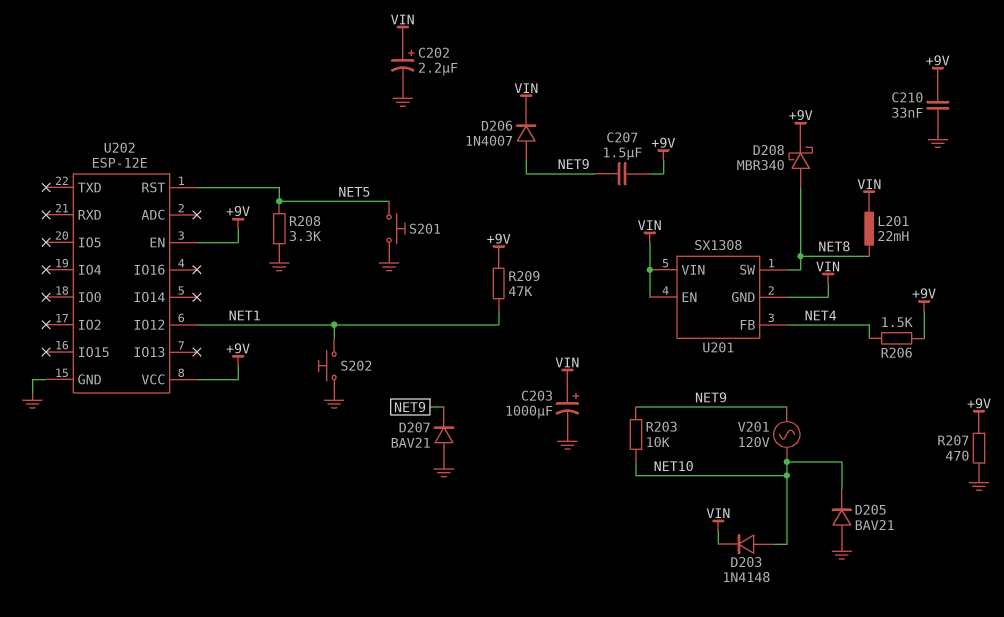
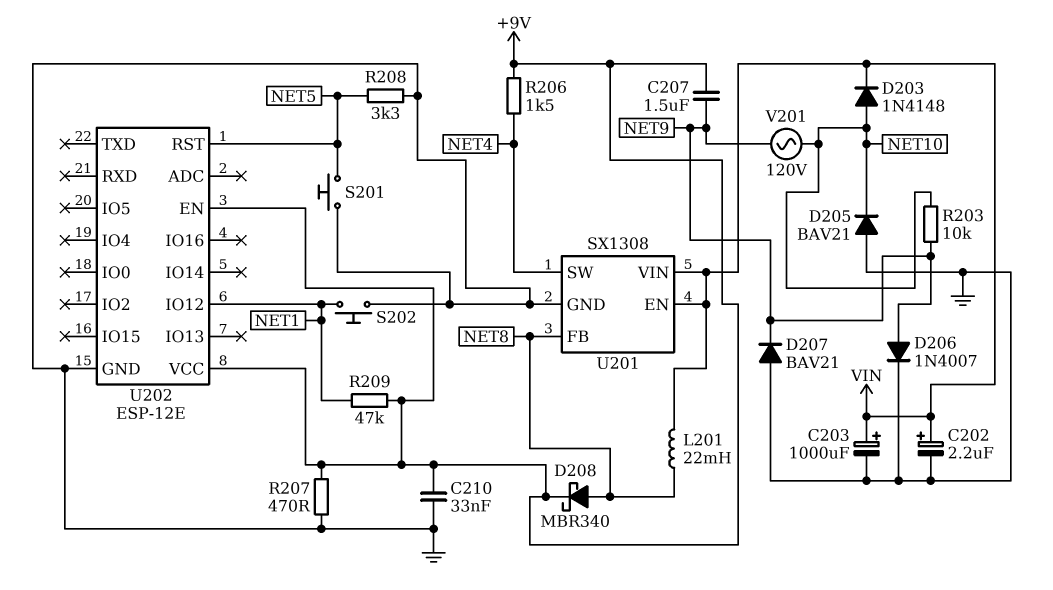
D206: diode 1N4007 (A NET9, K VIN) -> diode 1N4007 (A NET9, K GND)
U201 pin FB: NET4 -> NET8
U201 pin GND: VIN -> GND
U201 pin SW: NET8 -> NET4

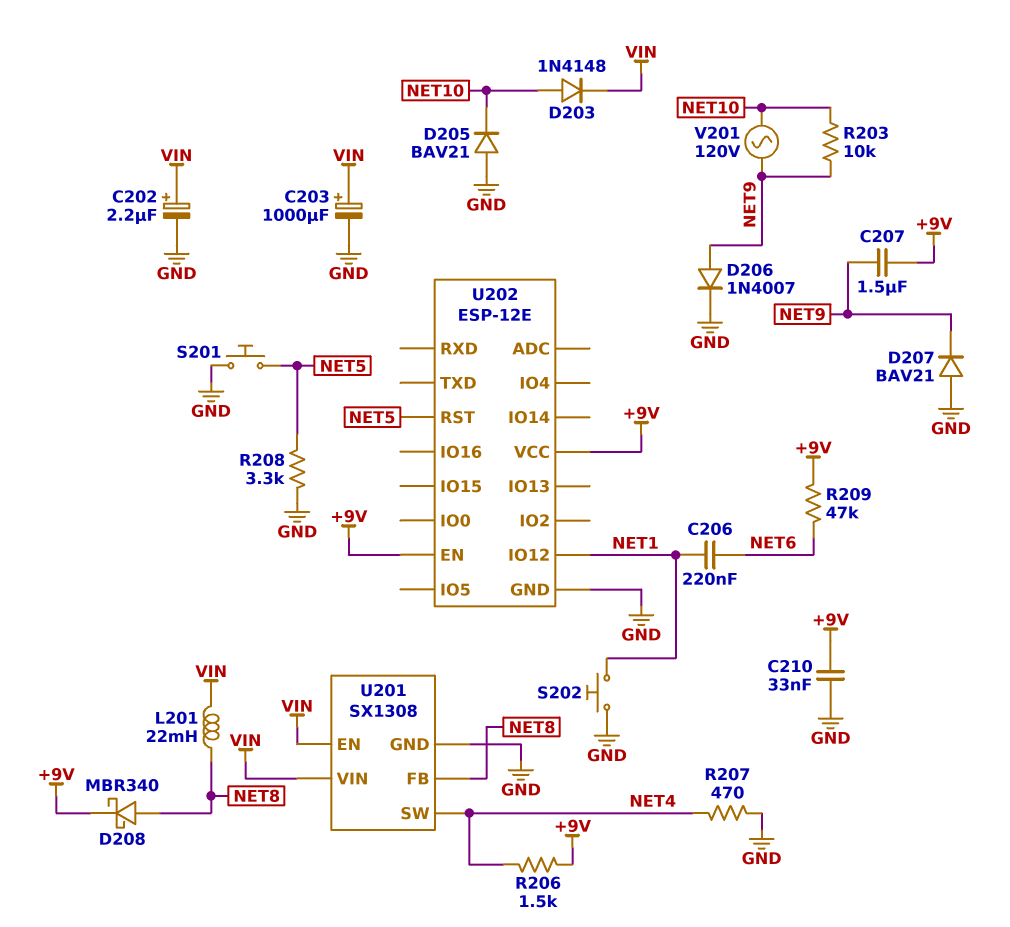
C206: none -> 220nF (NET1, NET6)
R207: 470 (+9V, GND) -> 470 (GND, NET4)
R209: 47k (+9V, NET1) -> 47k (+9V, NET6)

